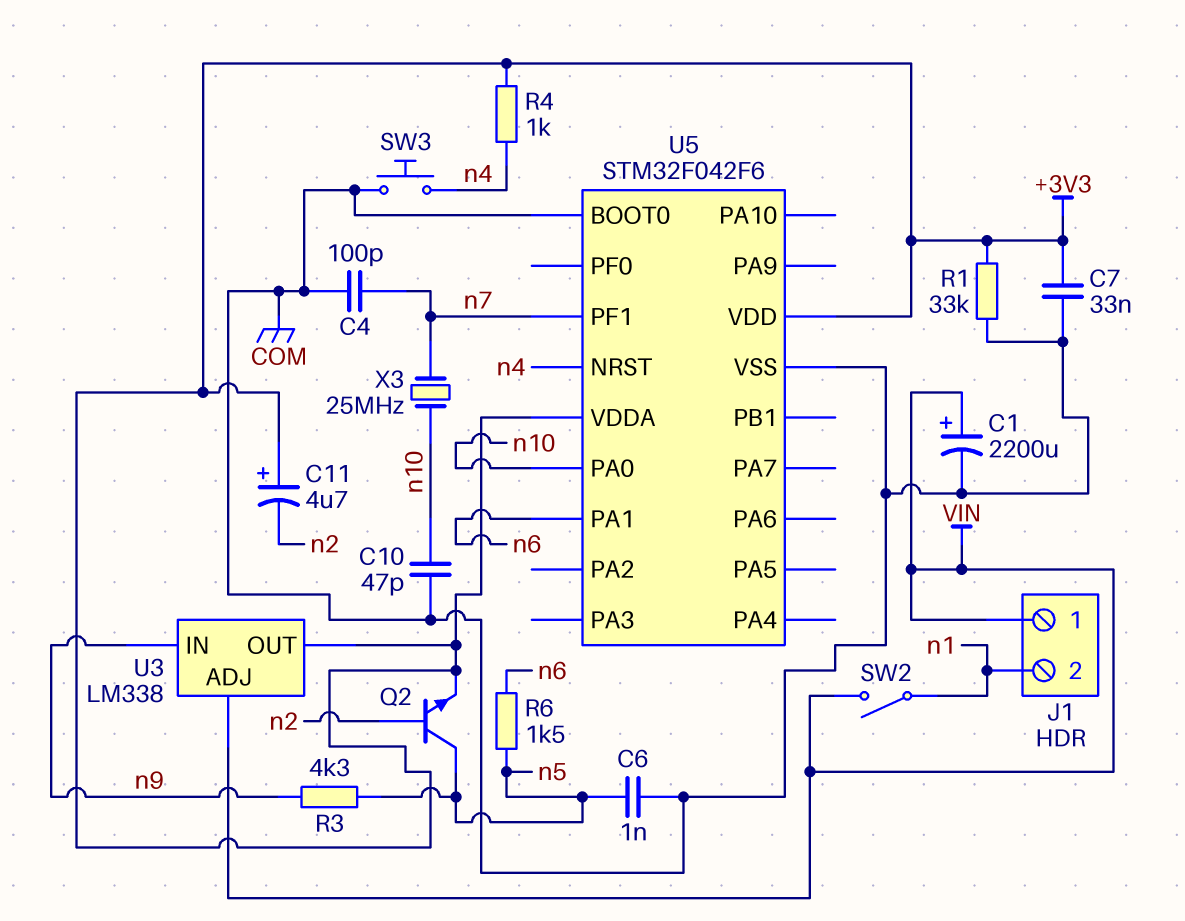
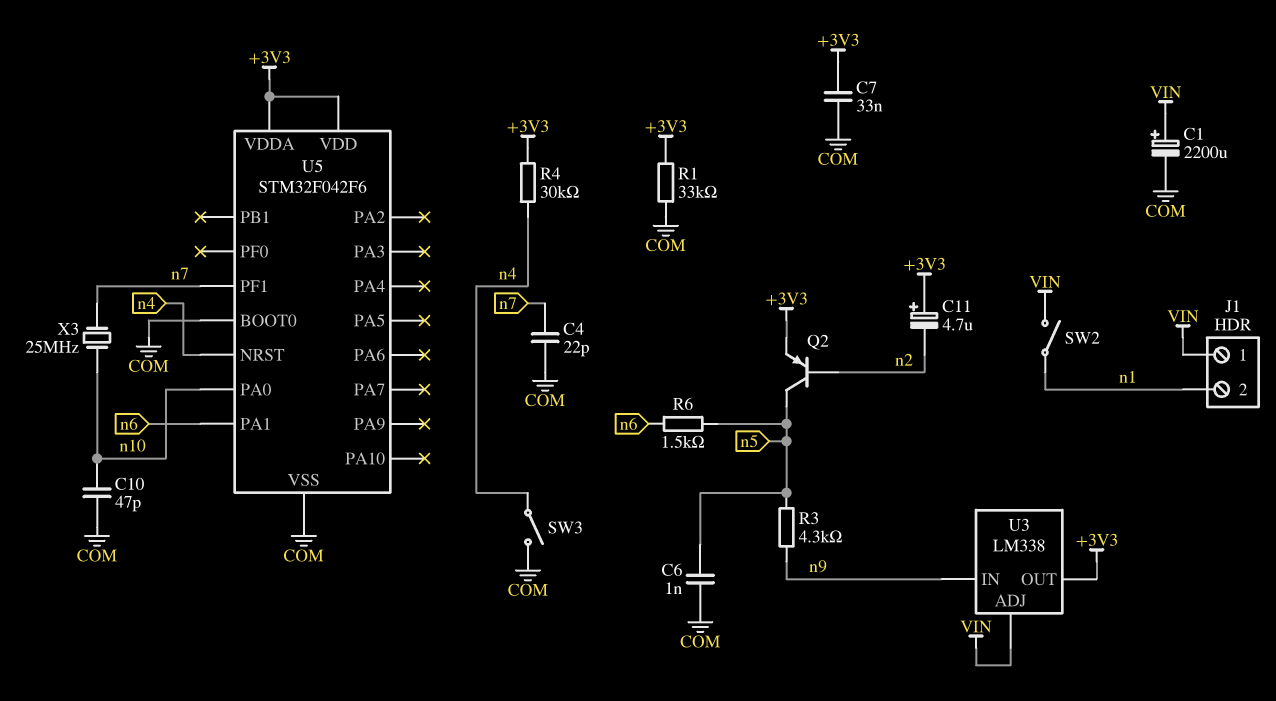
C4: 100pF (COM, n7) -> 22pF (COM, n7)
Q2: NPN (B n2, C n5, E +3V3) -> PNP (B n2, C n5, E +3V3)
R4: 1k (+3V3, n4) -> 30k (+3V3, n4)
SW3: button (COM, n4) -> switch (COM, n4)

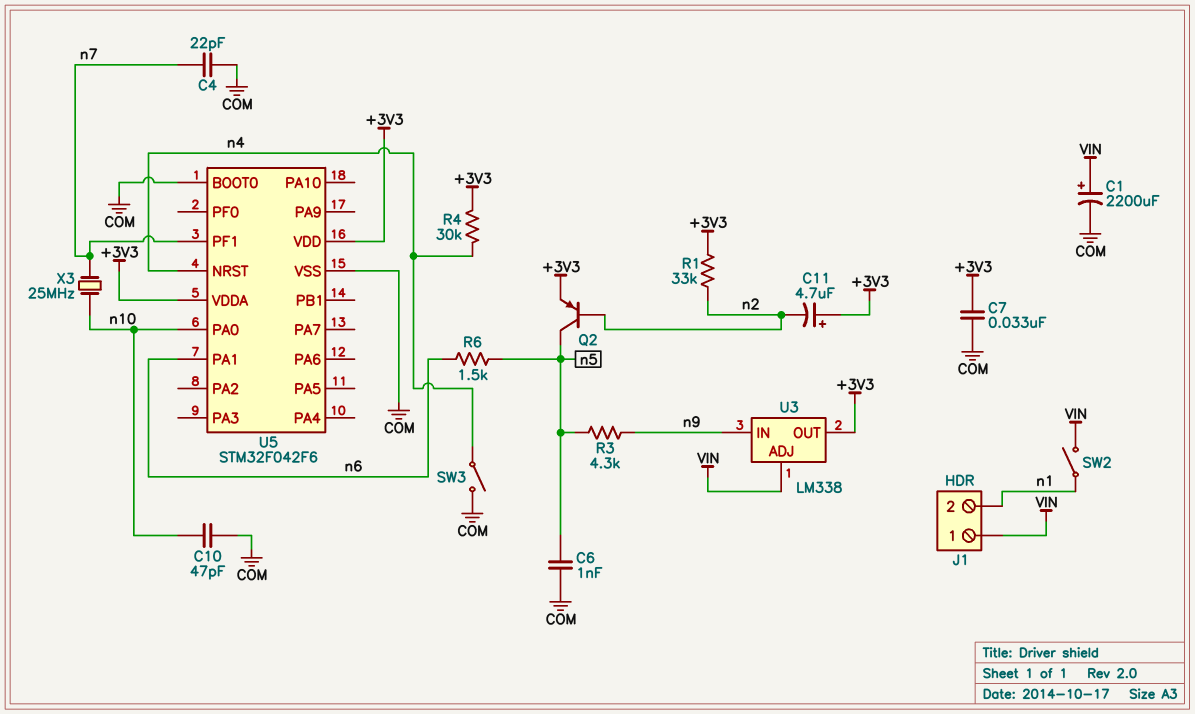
R1: 33k (+3V3, COM) -> 33k (+3V3, n2)

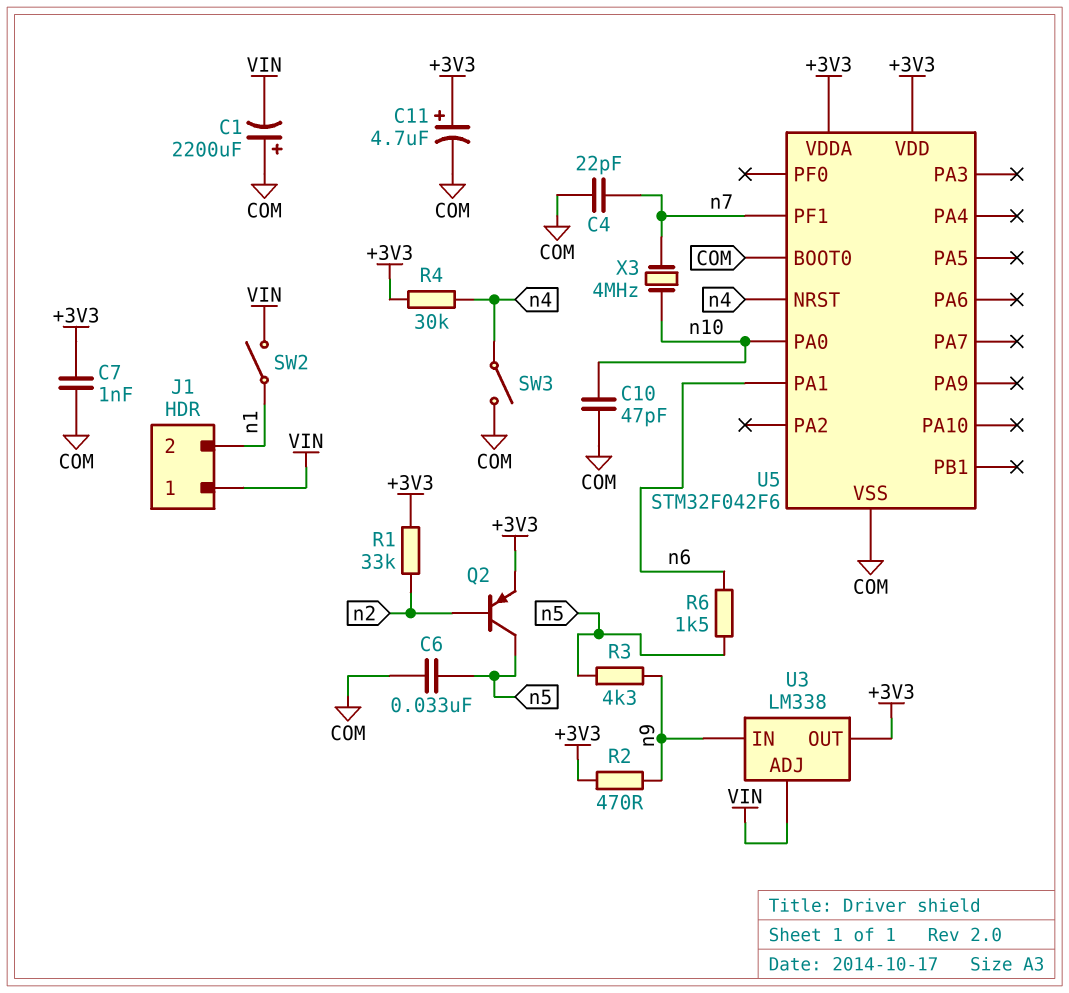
C1: 2200uF (plus VIN, minus COM) -> 2200uF (plus COM, minus VIN)
C6: 1nF (COM, n5) -> 33nF (COM, n5)
C7: 33nF (+3V3, COM) -> 1nF (+3V3, COM)
C11: 4.7uF (plus +3V3, minus n2) -> 4.7uF (plus +3V3, minus COM)
R2: none -> 470 (+3V3, n9)
X3: 25MHz (n7, n10) -> 4MHz (n7, n10)

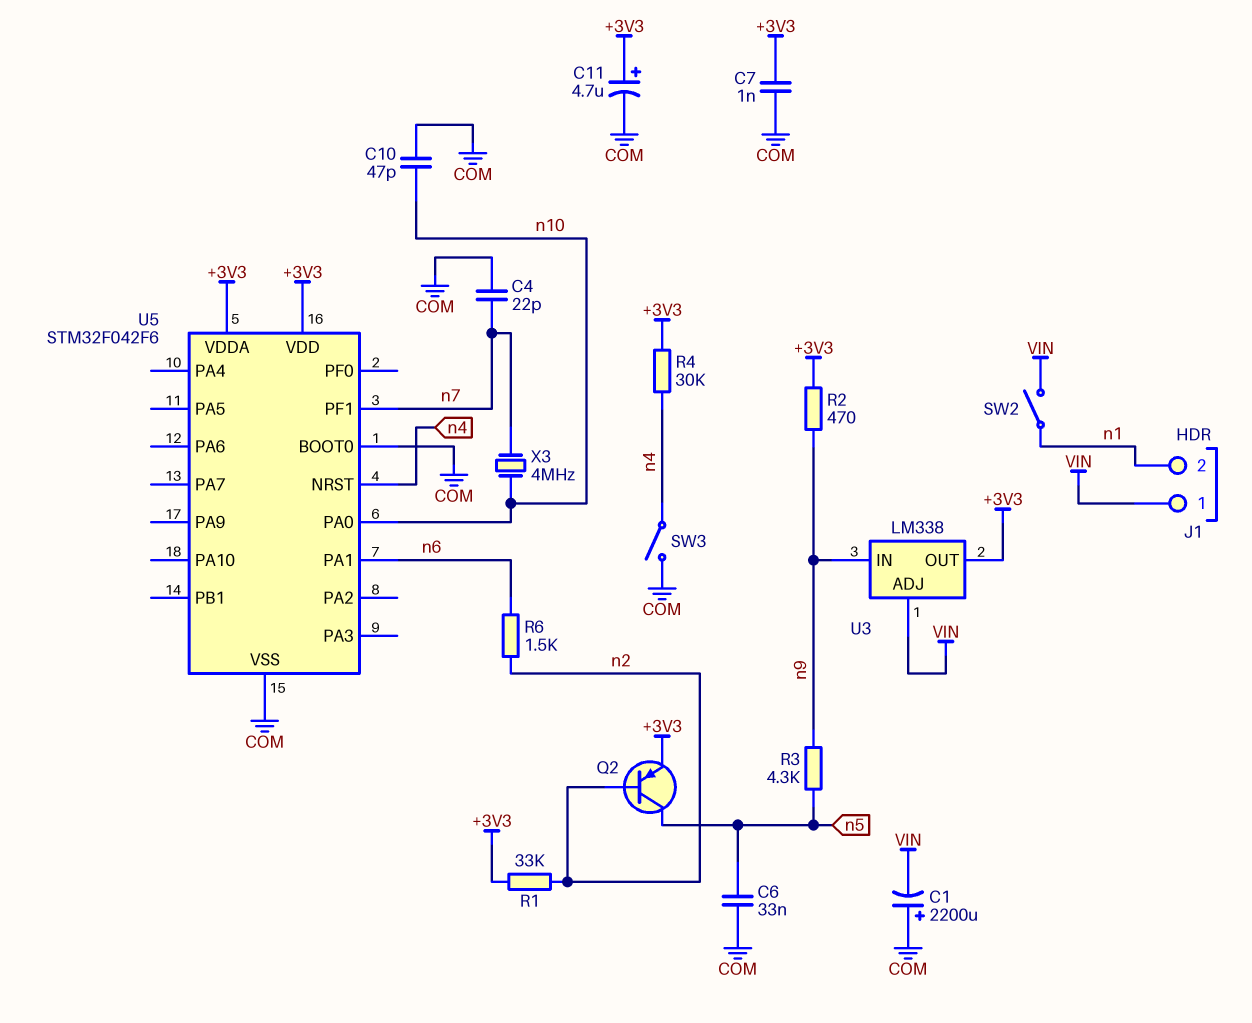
R6: 1.5k (n5, n6) -> 1.5k (n2, n6)

